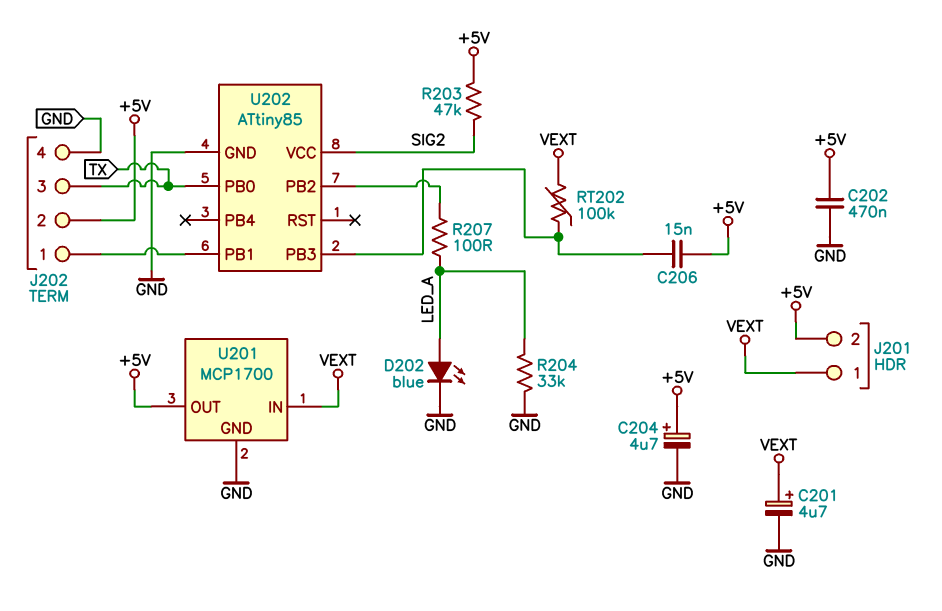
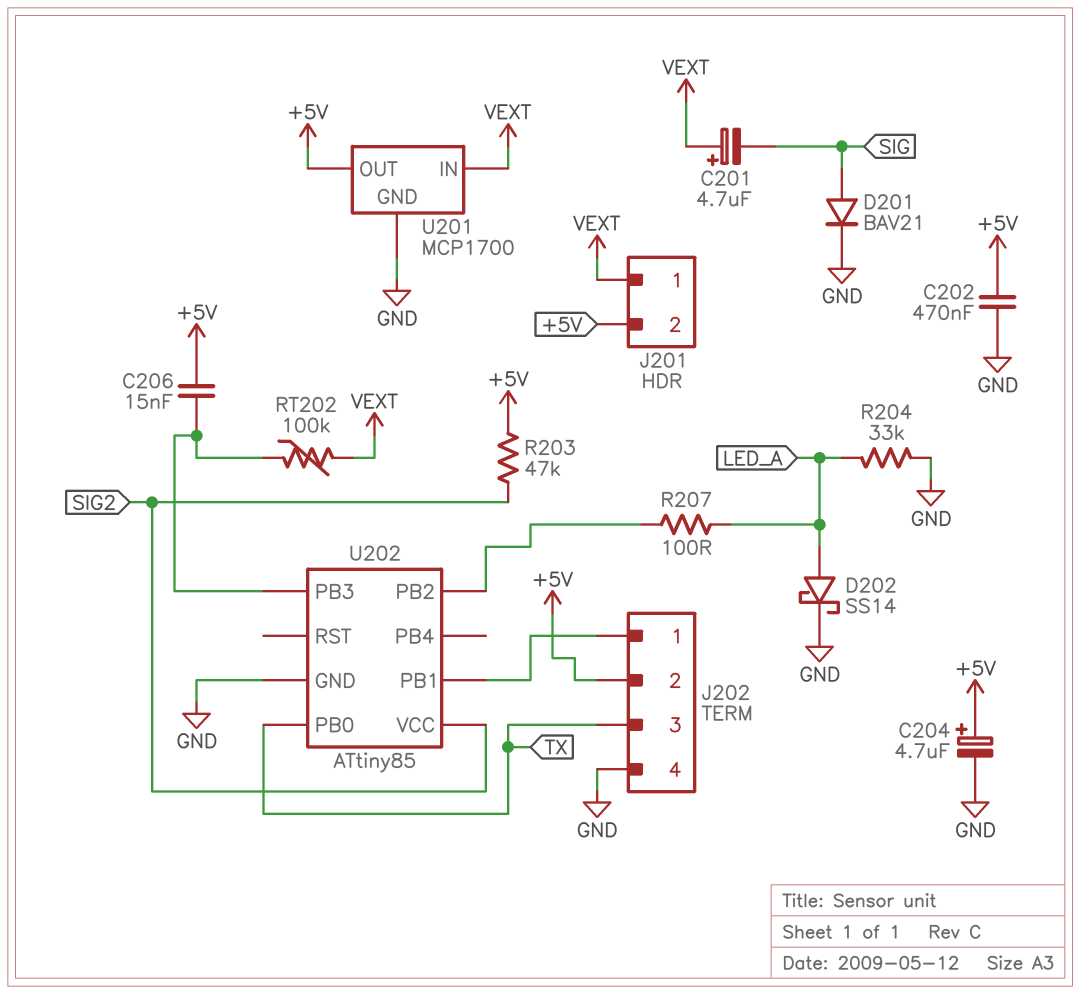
C201: 4.7uF (plus VEXT, minus GND) -> 4.7uF (plus VEXT, minus SIG)
D201: none -> diode BAV21 (A SIG, K GND)
D202: LED blue (A LED_A, K GND) -> schottky SS14 (A LED_A, K GND)

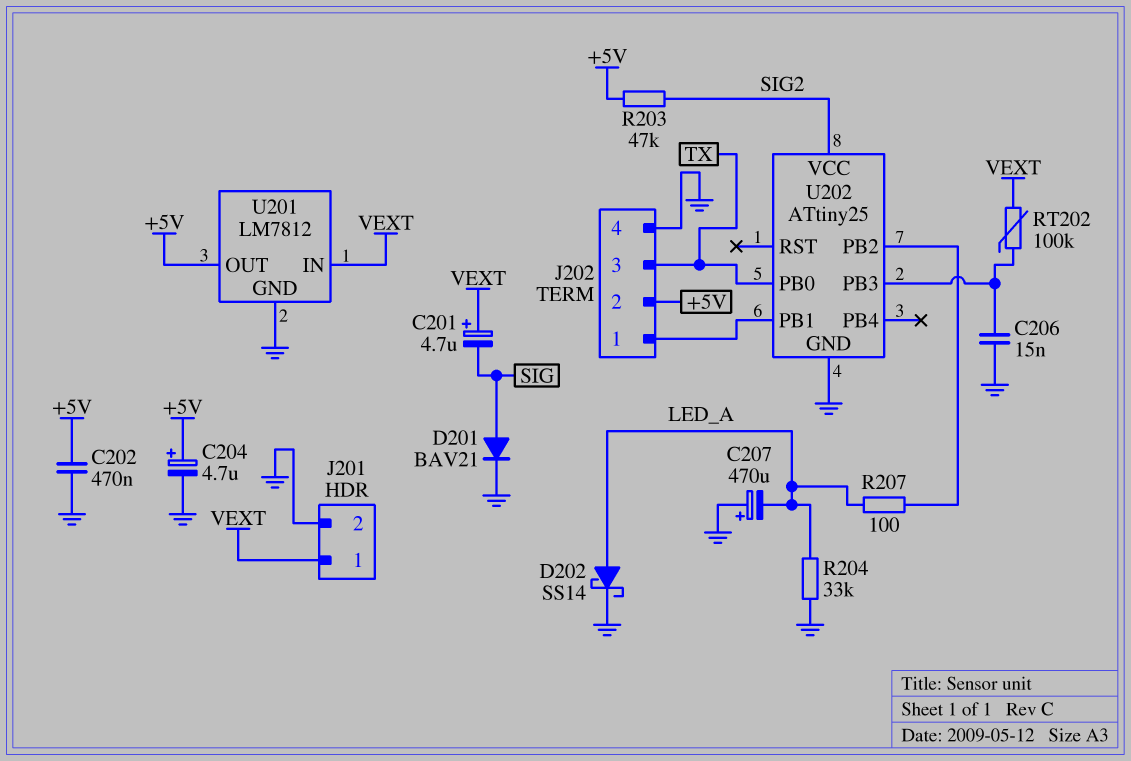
C206: 15nF (+5V, U202/PB3) -> 15nF (GND, U202/PB3)
C207: none -> 470uF (plus GND, minus LED_A)
J201 pin 2: +5V -> GND
U201: MCP1700 -> LM7812
U202: ATtiny85 -> ATtiny25

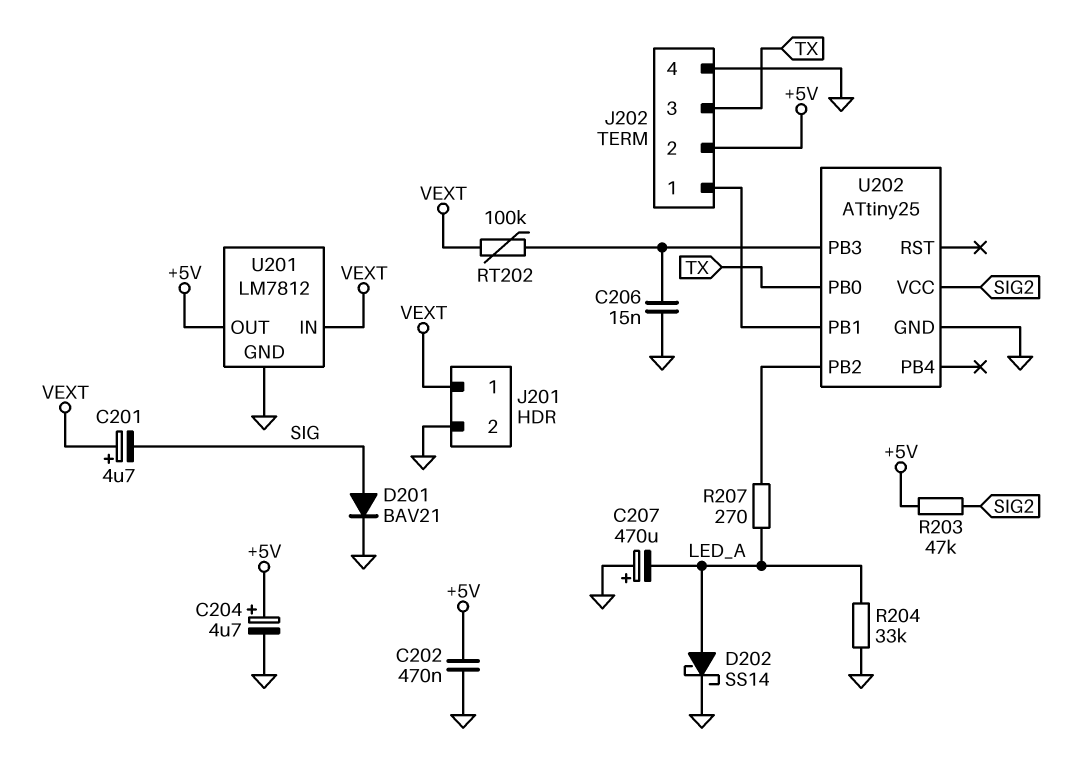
R207: 100 (LED_A, U202/PB2) -> 270 (LED_A, U202/PB2)

